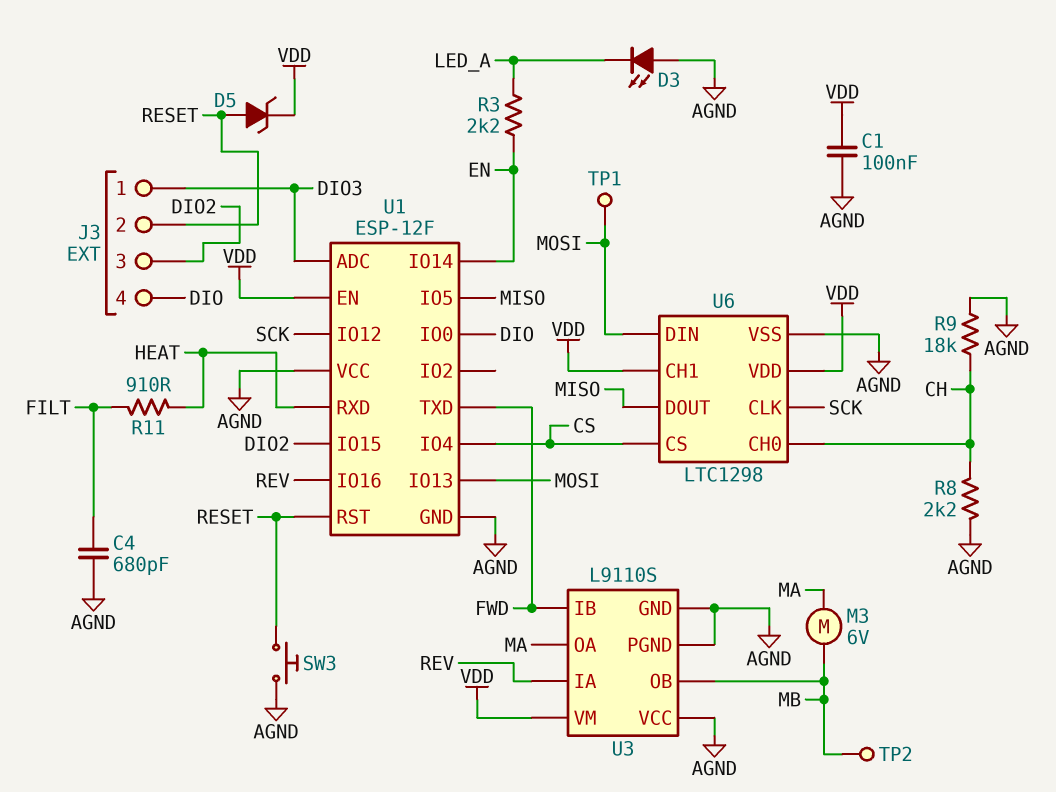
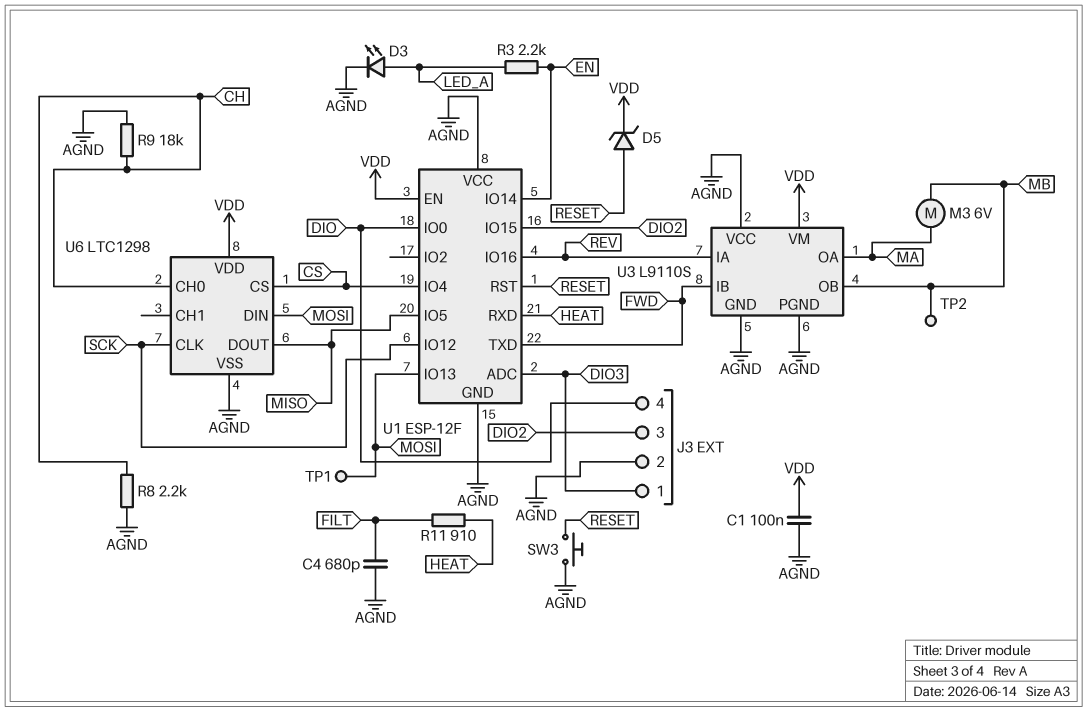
D3: LED (A AGND, K LED_A) -> LED (A LED_A, K AGND)
J3 pin 2: RESET -> AGND
U6 pin CH1: VDD -> none

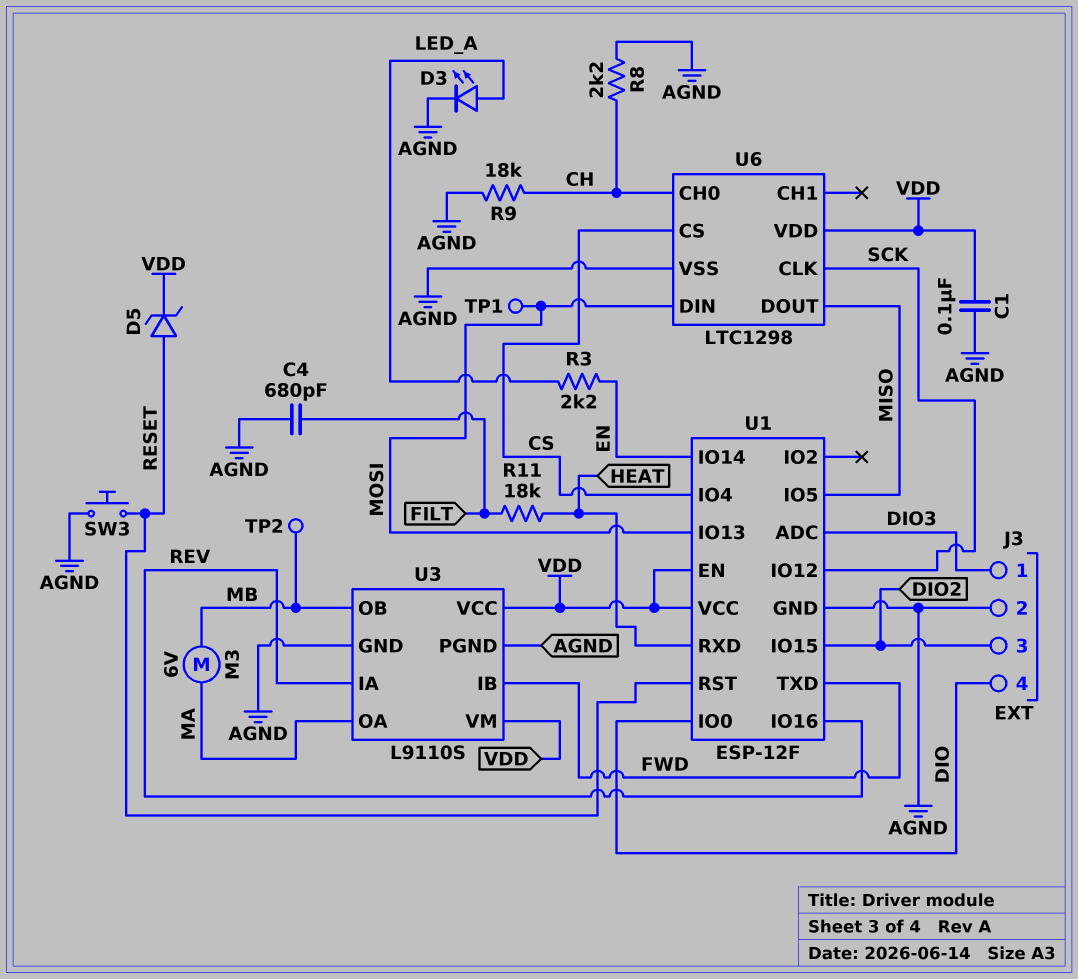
R11: 910 (FILT, HEAT) -> 18k (FILT, HEAT)
U1 pin VCC: AGND -> VDD
U3 pin VCC: AGND -> VDD

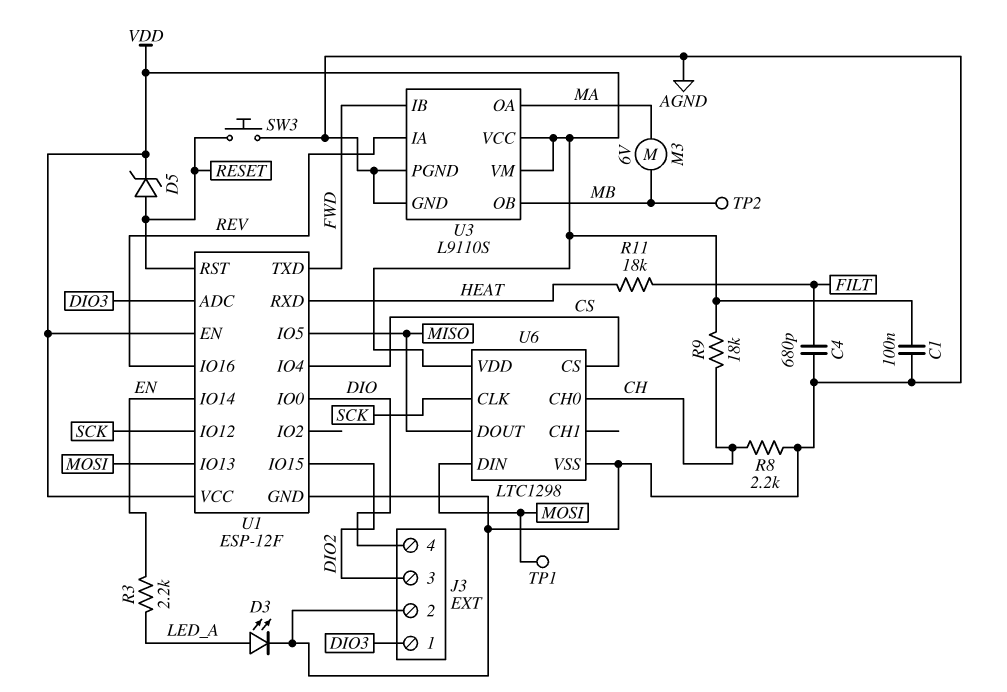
R9: 18k (AGND, CH) -> 18k (CH, VDD)

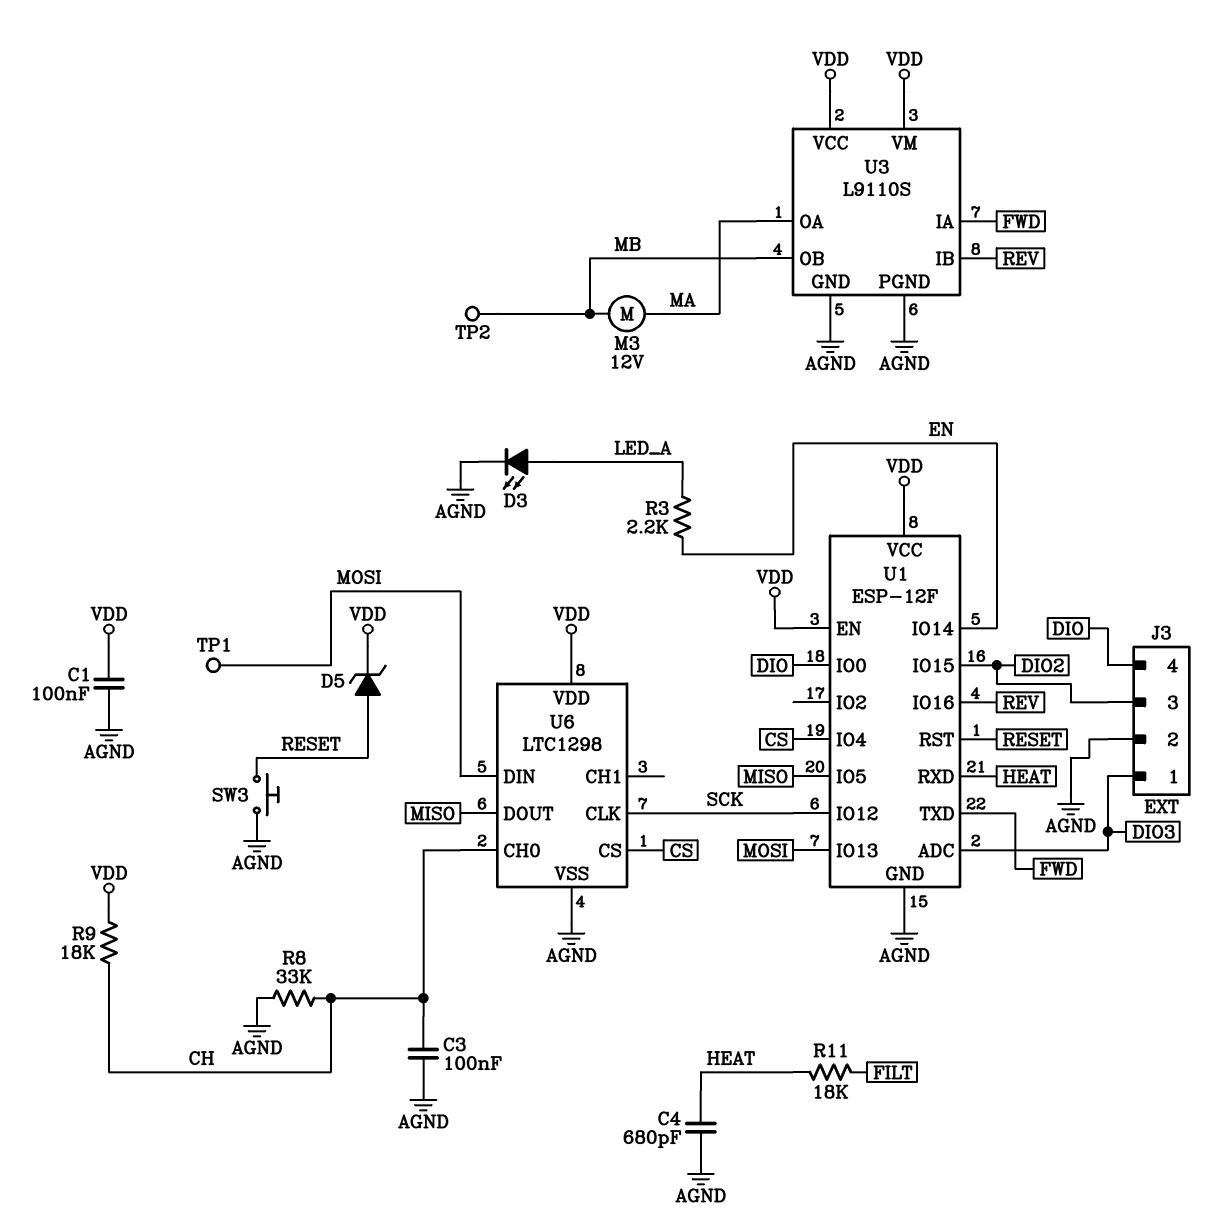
C3: none -> 100nF (AGND, CH)
C4: 680pF (AGND, FILT) -> 680pF (AGND, HEAT)
M3: motor 6V (MA, MB) -> motor 12V (MA, MB)
R8: 2.2k (AGND, CH) -> 33k (AGND, CH)
U3 pin IA: REV -> FWD
U3 pin IB: FWD -> REV

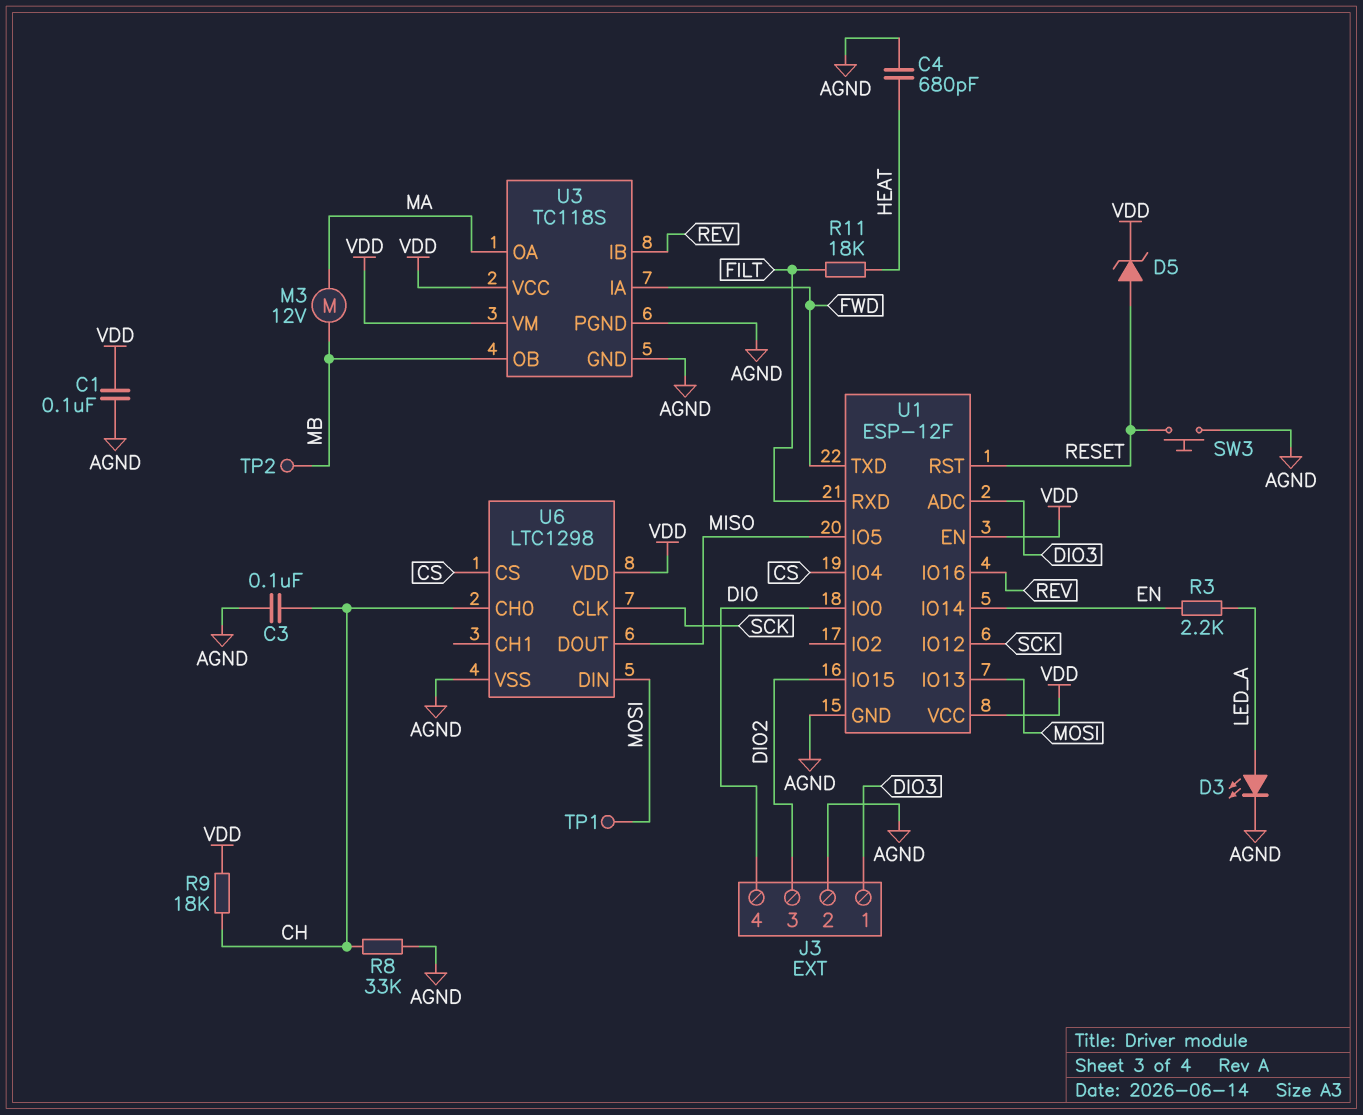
U1 pin RXD: HEAT -> FILT
U3: L9110S -> TC118S

